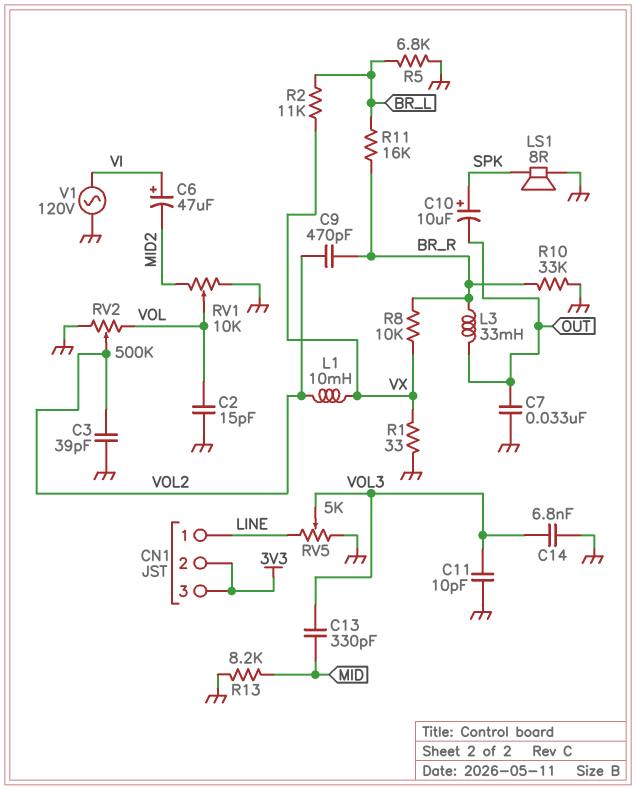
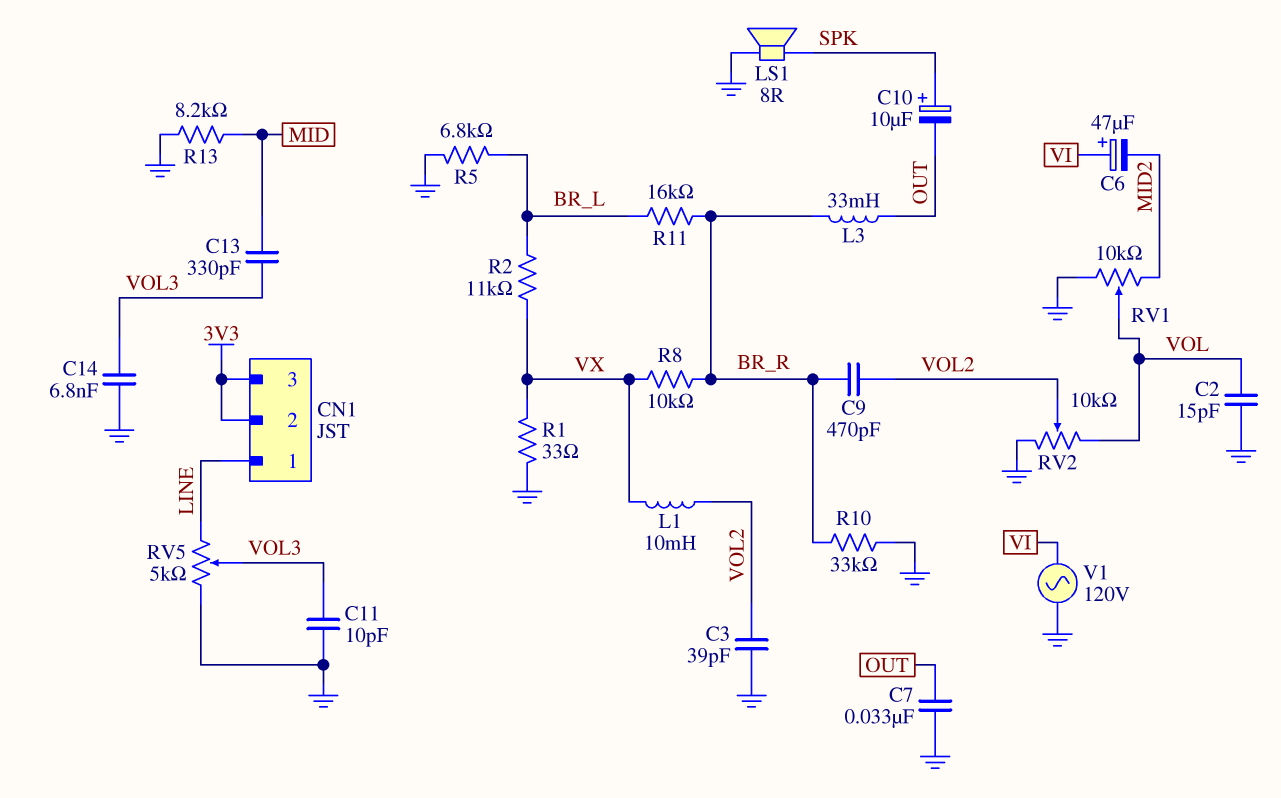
RV2: 500k (GND, VOL, wiper VOL2) -> 10k (GND, VOL, wiper VOL2)

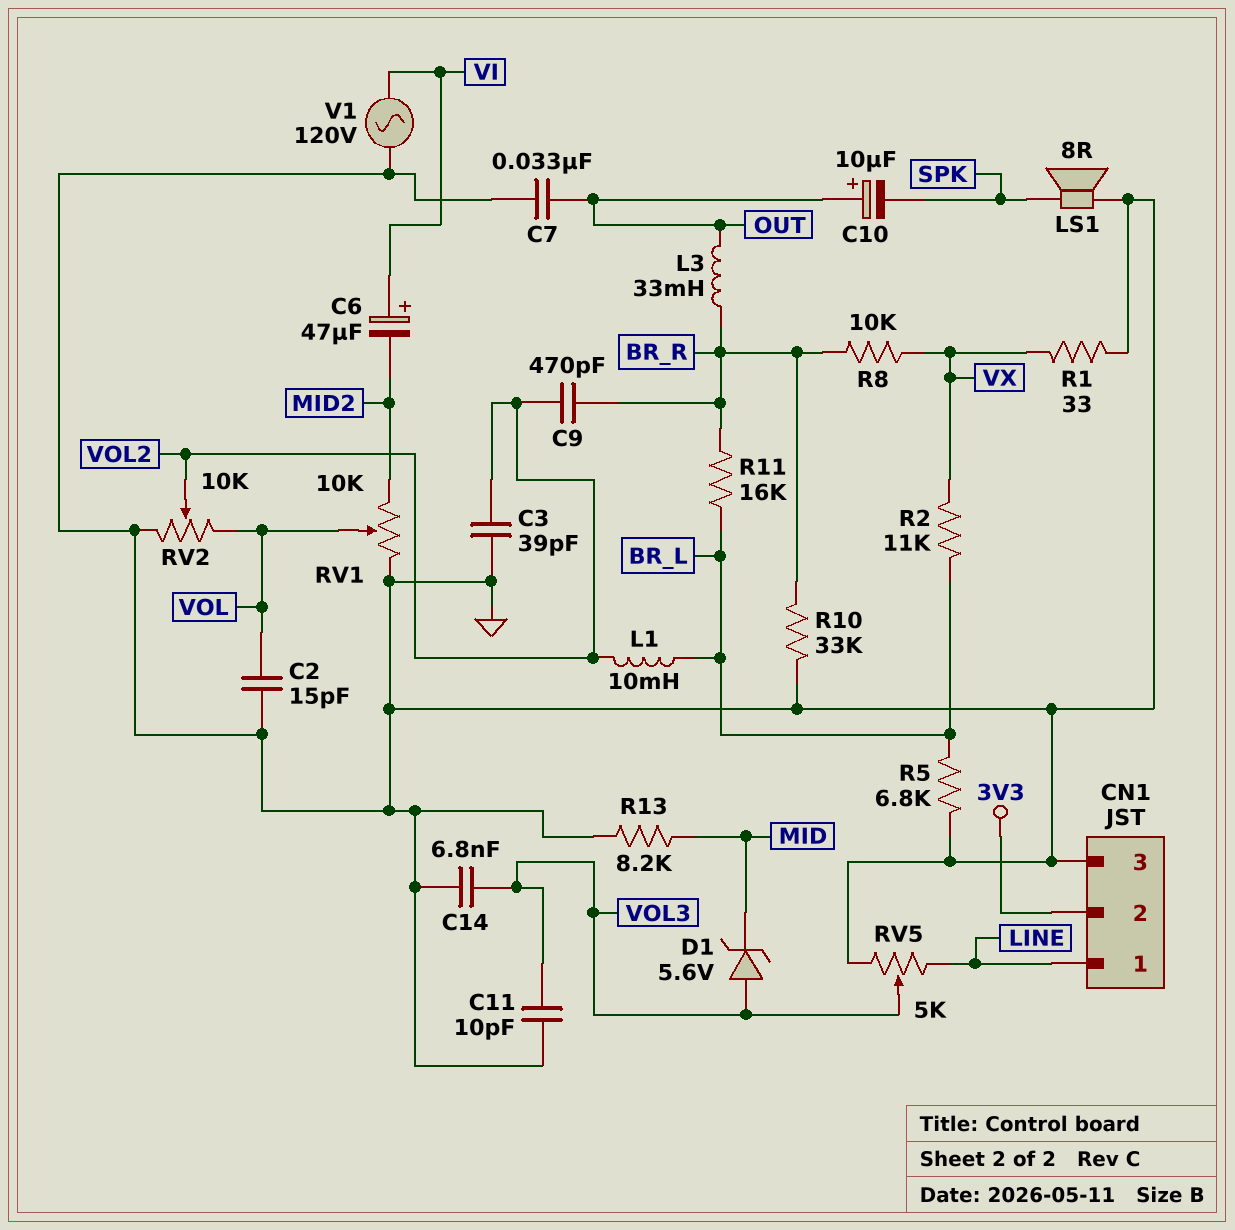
C10: 10uF (plus SPK, minus OUT) -> 10uF (plus OUT, minus SPK)
C13: 330pF (MID, VOL3) -> none
CN1 pin 3: 3V3 -> GND
D1: none -> zener 5.6V (A VOL3, K MID)
L1: 10mH (VOL2, VX) -> 10mH (BR_L, VOL2)

